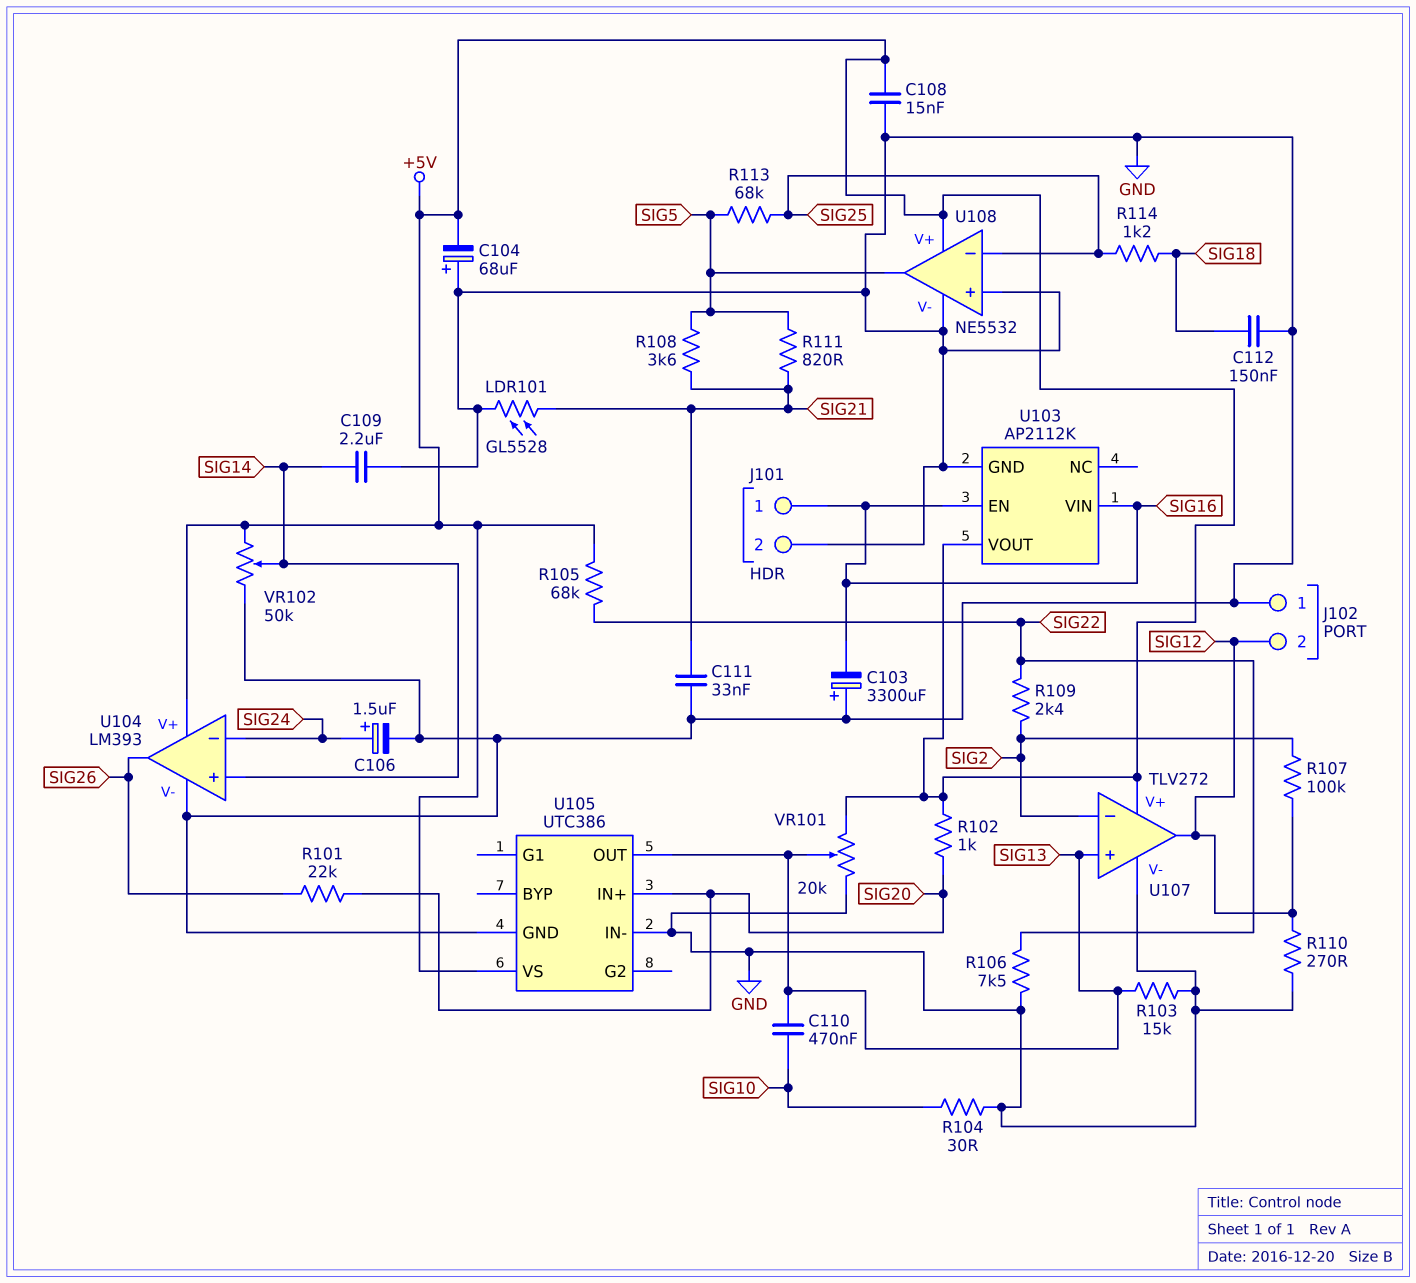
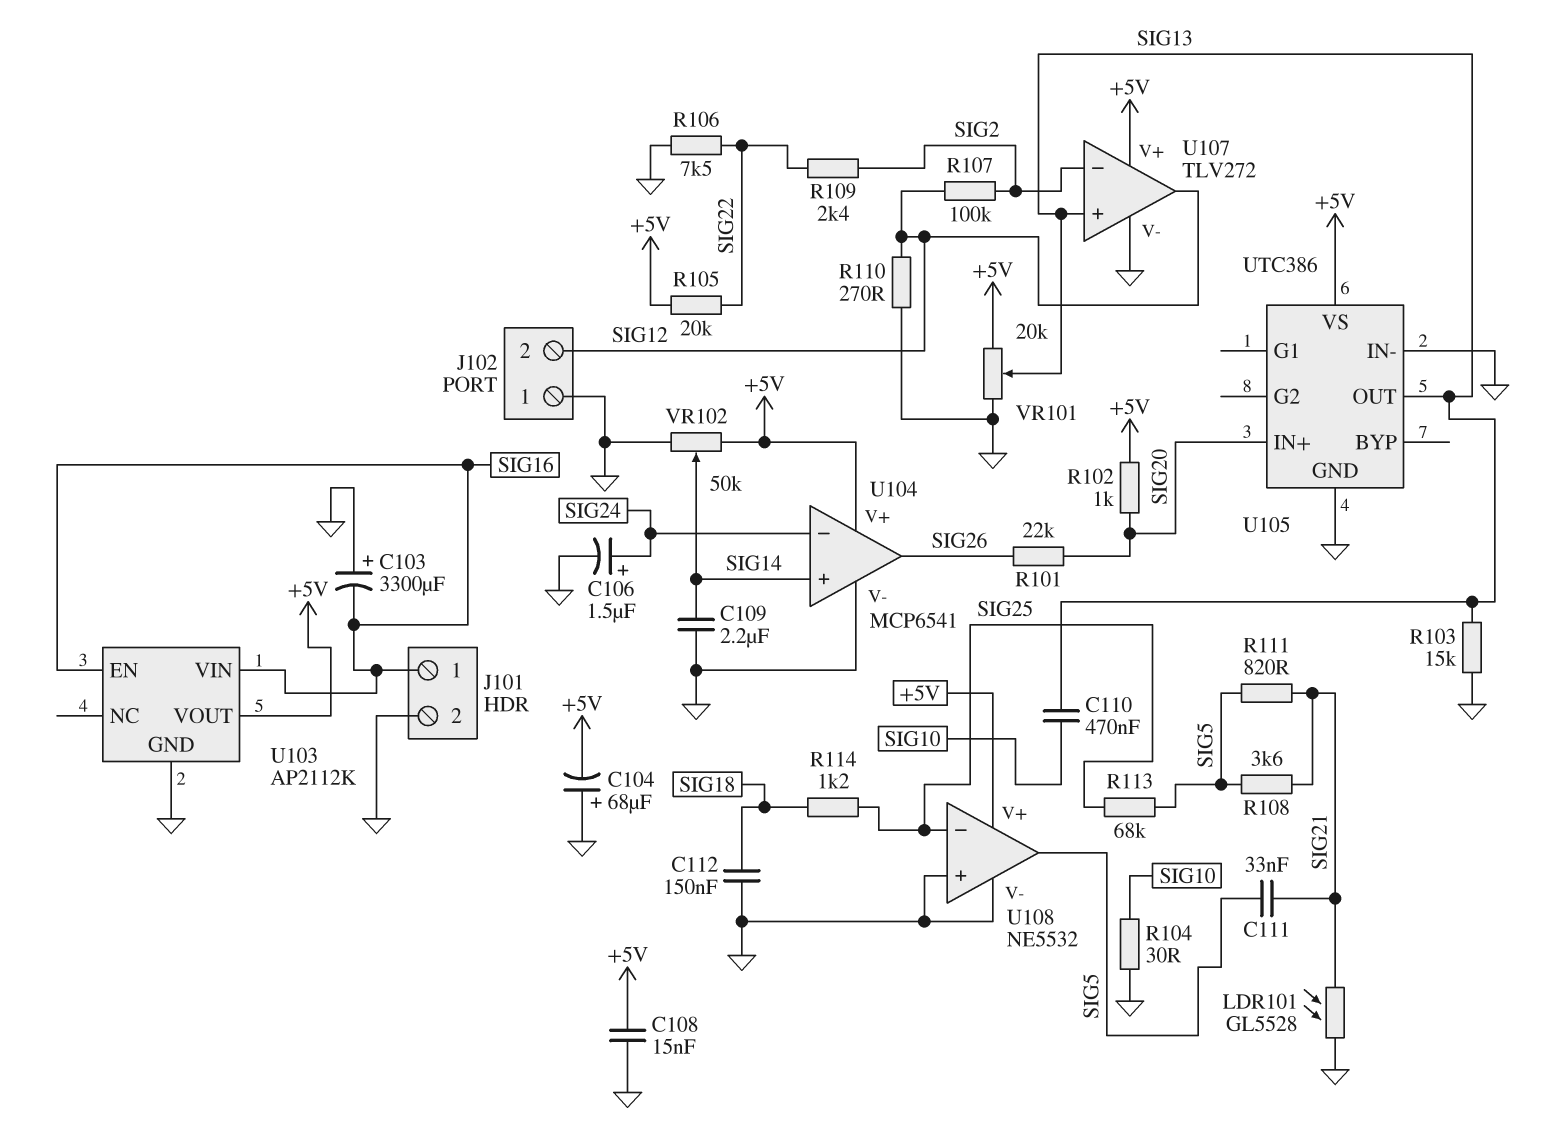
C111: 33nF (GND, SIG21) -> 33nF (SIG5, SIG21)
R105: 68k (+5V, SIG22) -> 20k (+5V, SIG22)
U104: LM393 -> MCP6541

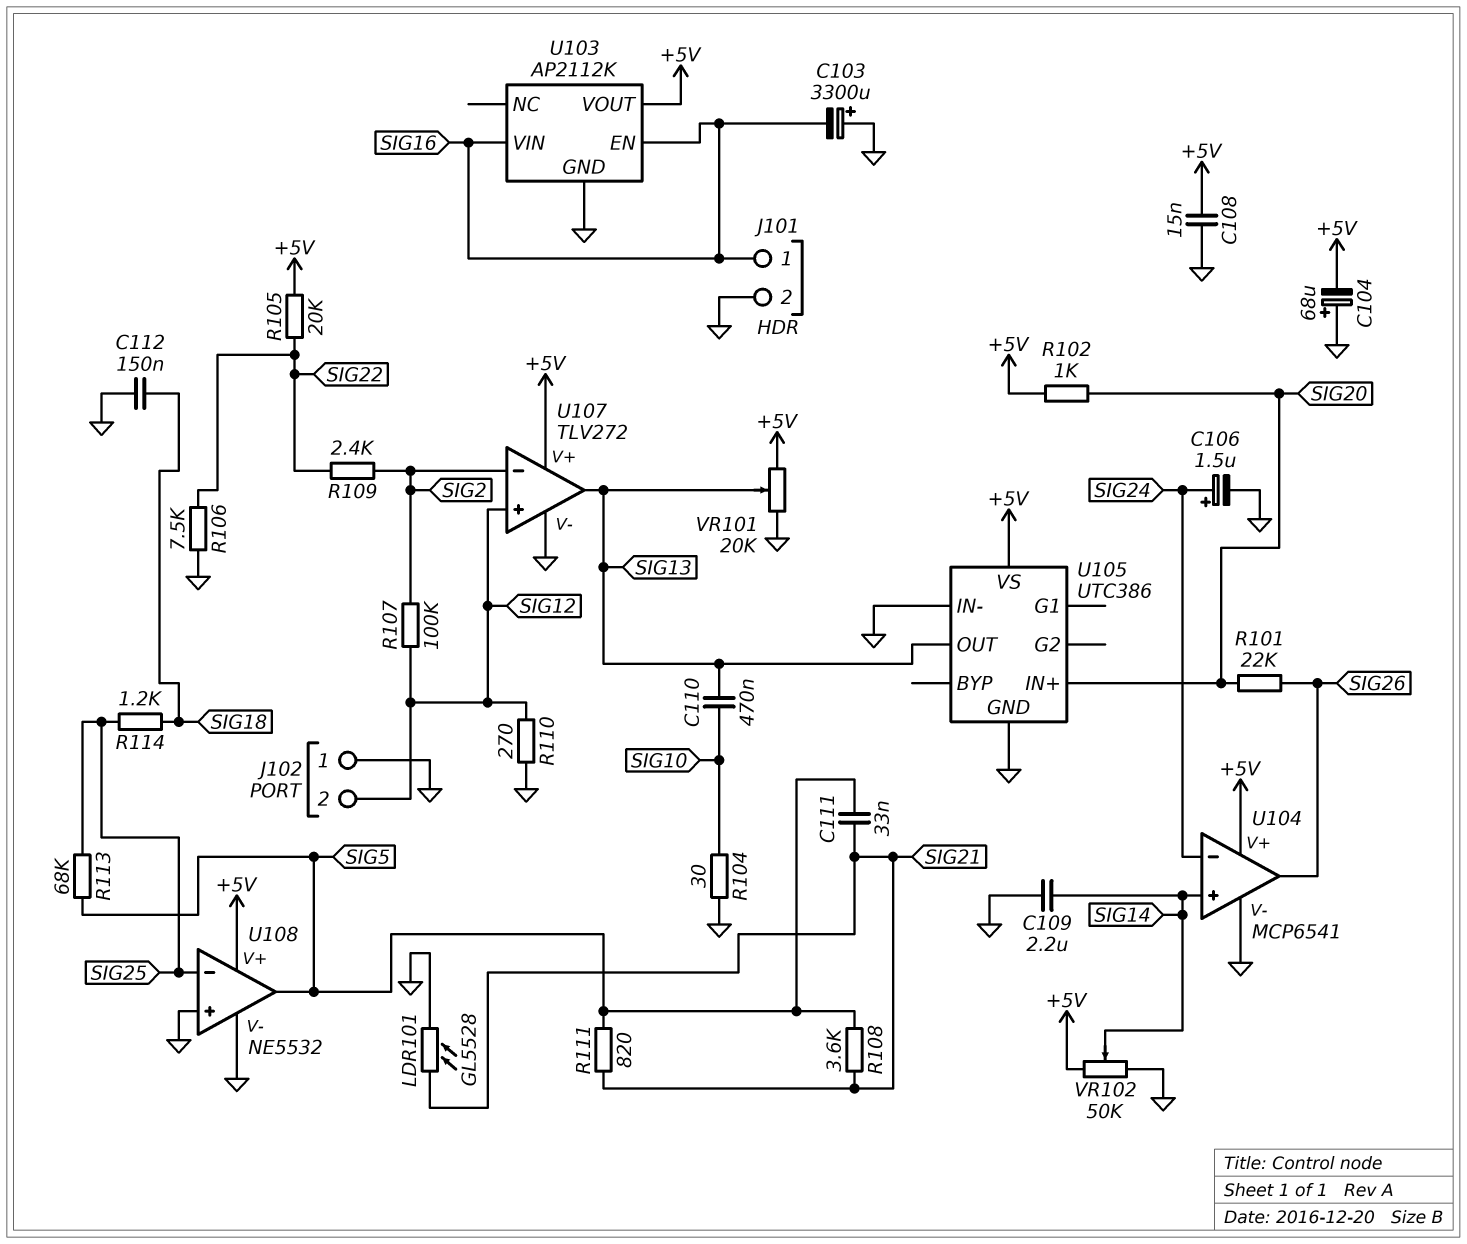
R103: 15k (GND, SIG13) -> none
U107 pin in+: SIG13 -> SIG12
U107 pin out: SIG12 -> SIG13

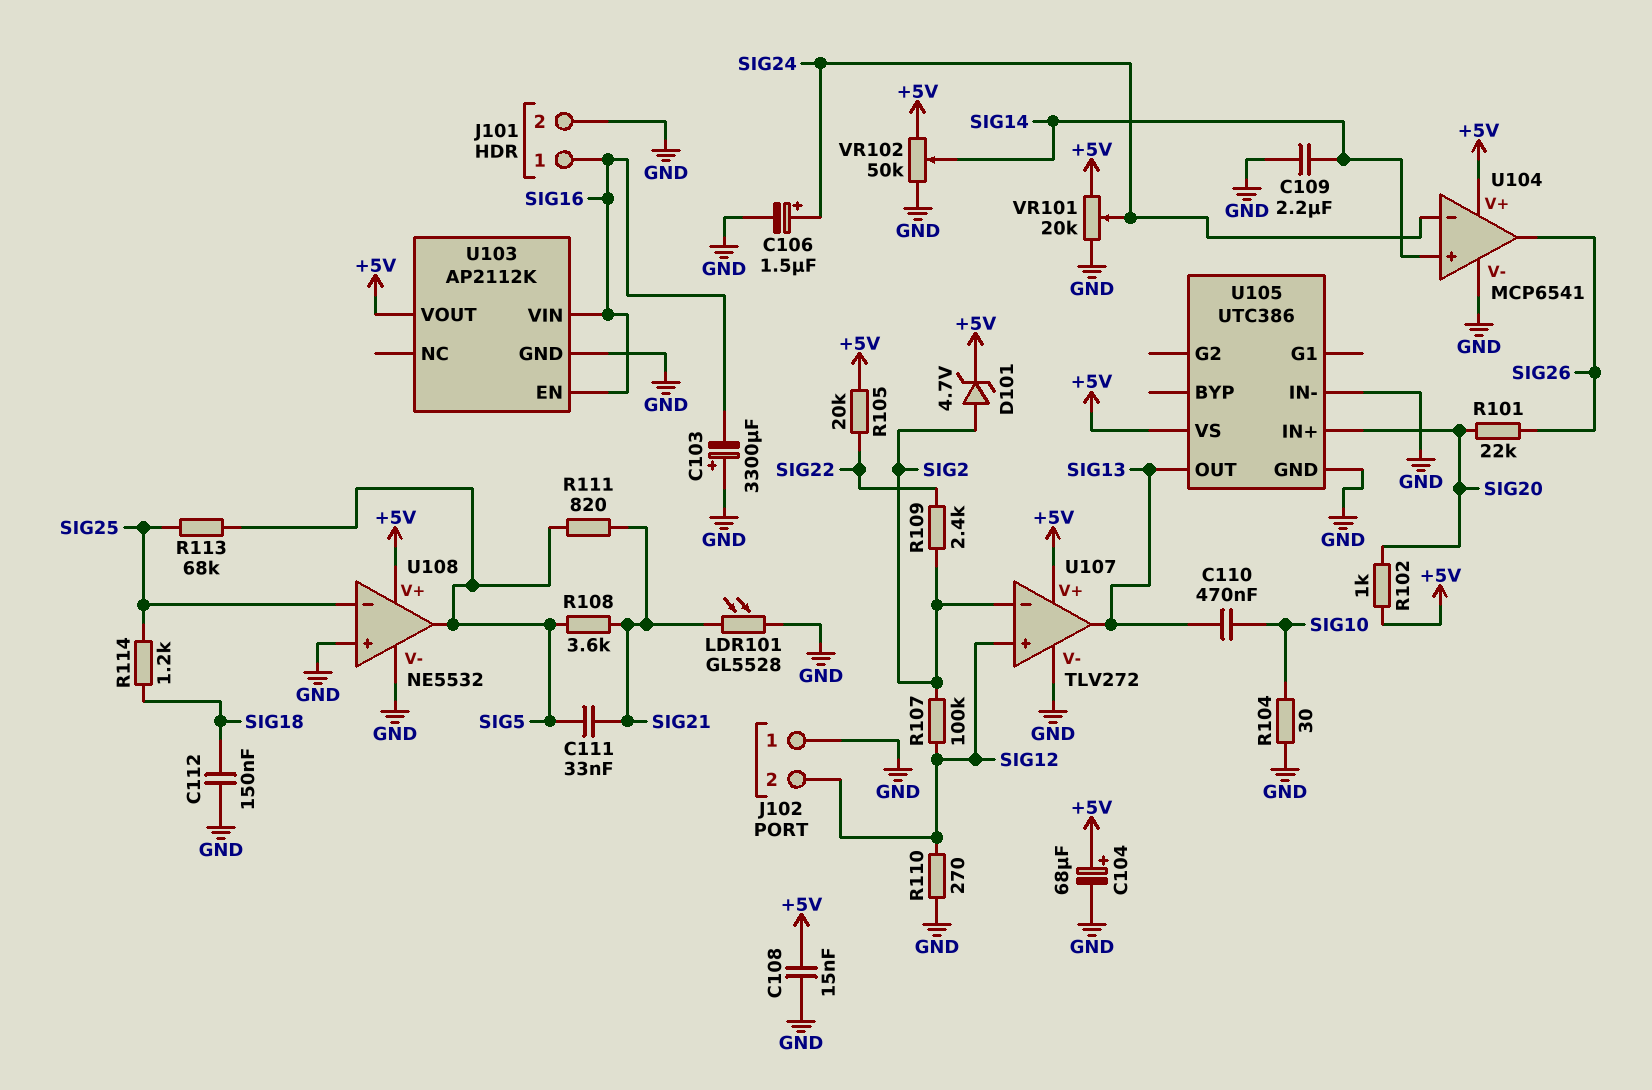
C104: 68uF (plus GND, minus +5V) -> 68uF (plus +5V, minus GND)
D101: none -> zener 4.7V (A SIG2, K +5V)
R106: 7.5k (GND, SIG22) -> none
VR101: 20k (+5V, GND, wiper SIG13) -> 20k (+5V, GND, wiper SIG24)

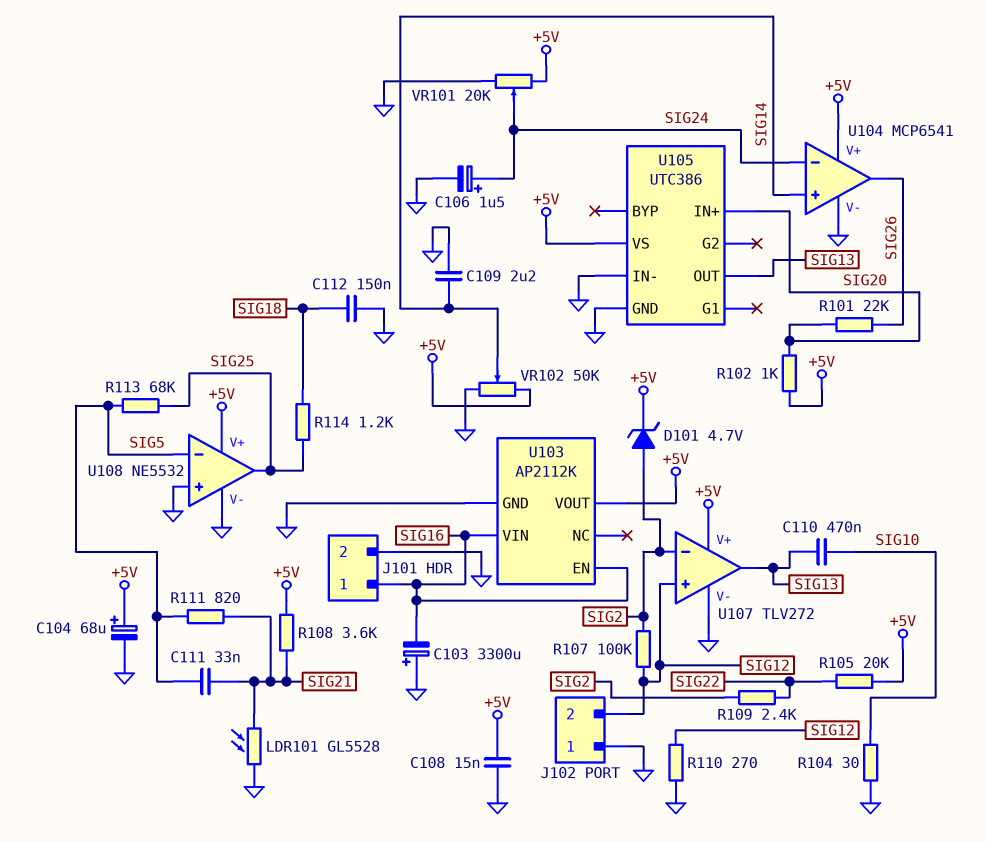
R108: 3.6k (SIG5, SIG21) -> 3.6k (+5V, SIG21)
U108 pin in-: SIG25 -> SIG5
U108 pin out: SIG5 -> SIG25

